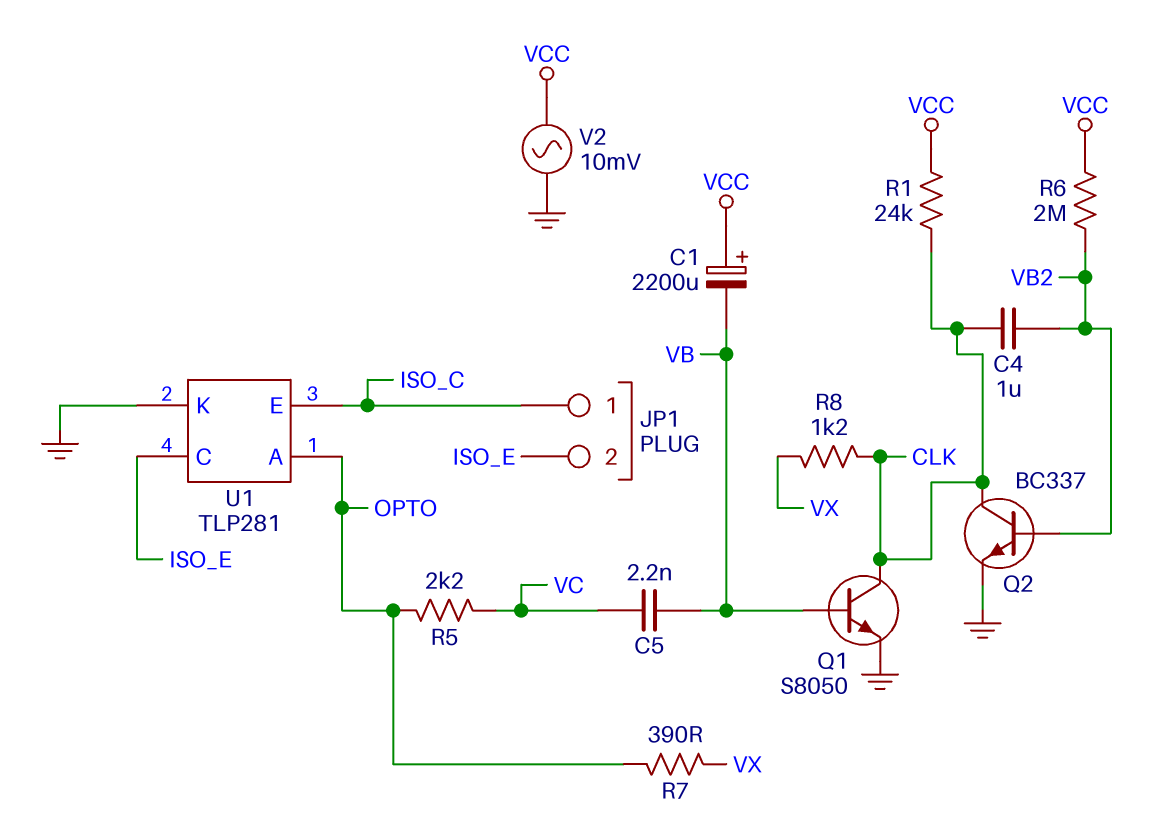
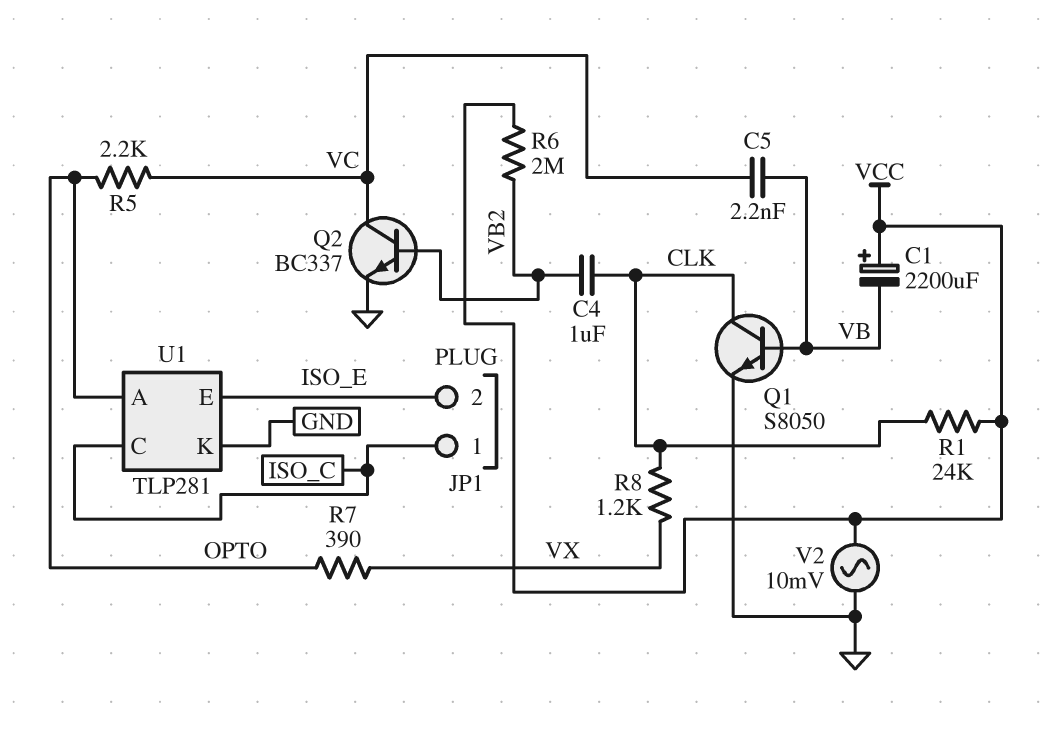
Q2: NPN BC337 (B VB2, C CLK, E GND) -> NPN BC337 (B VB2, C VC, E GND)
U1 pin C: ISO_E -> ISO_C
U1 pin E: ISO_C -> ISO_E

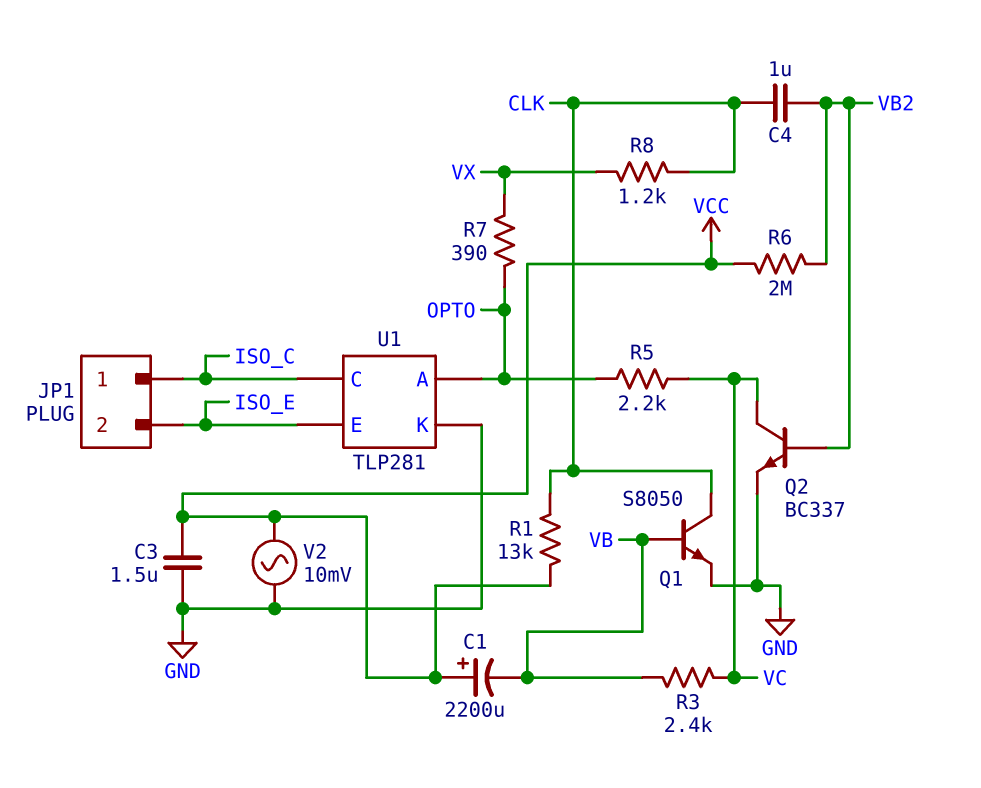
C3: none -> 1.5uF (GND, VCC)
C5: 2.2nF (VB, VC) -> none
R1: 24k (CLK, VCC) -> 13k (CLK, VCC)
R3: none -> 2.4k (VB, VC)

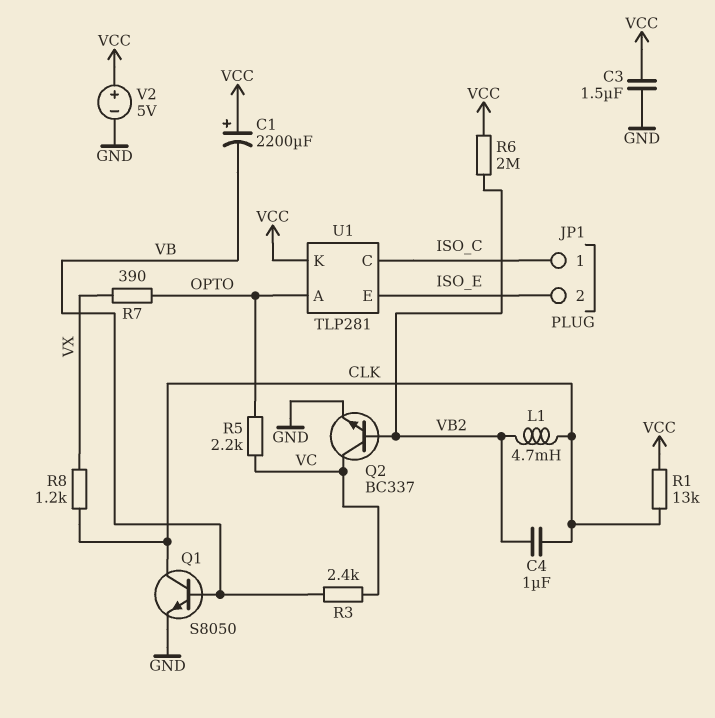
L1: none -> 4.7mH (CLK, VB2)
U1 pin K: GND -> VCC
V2: AC 10mV (GND, VCC) -> 5V (plus VCC, minus GND)

